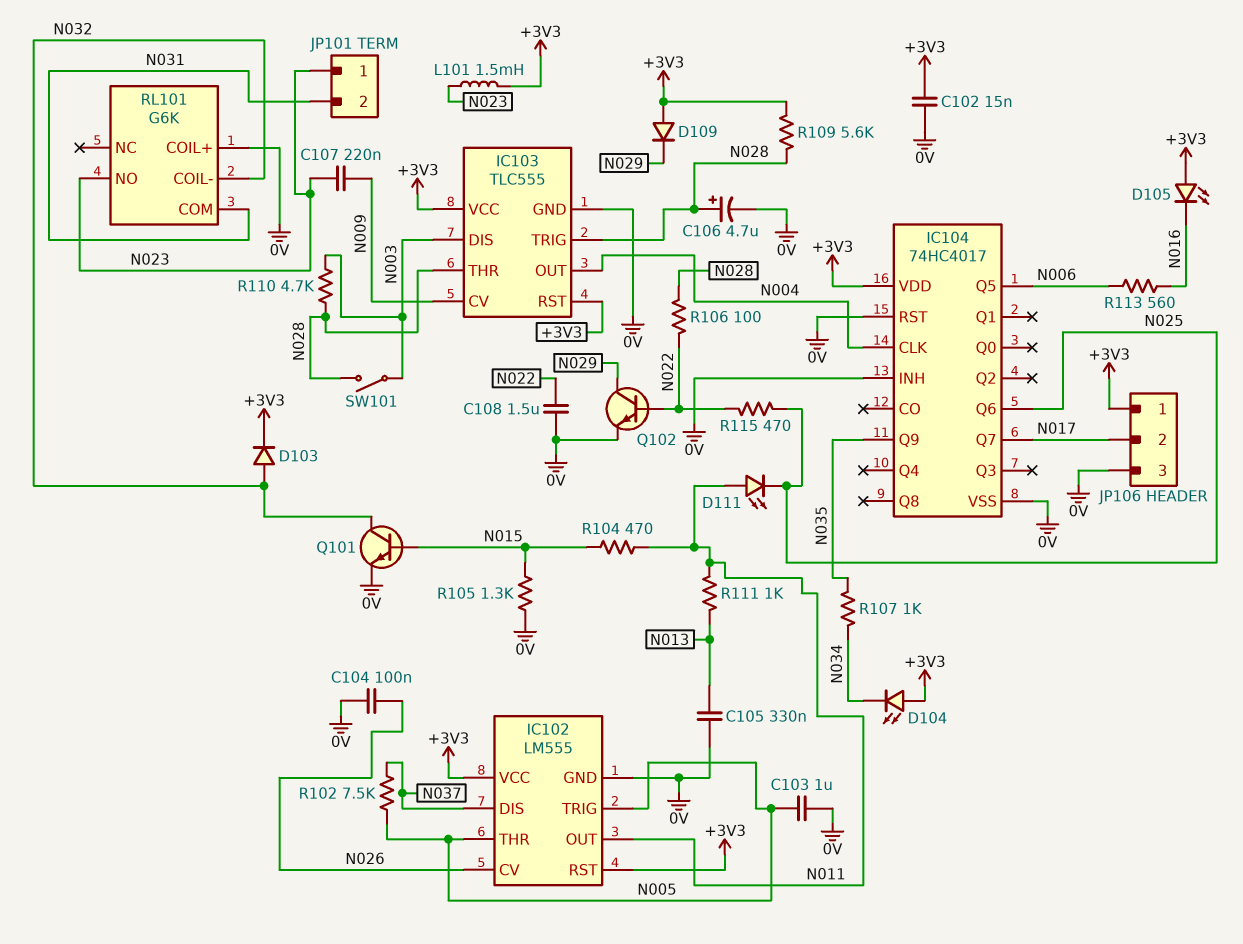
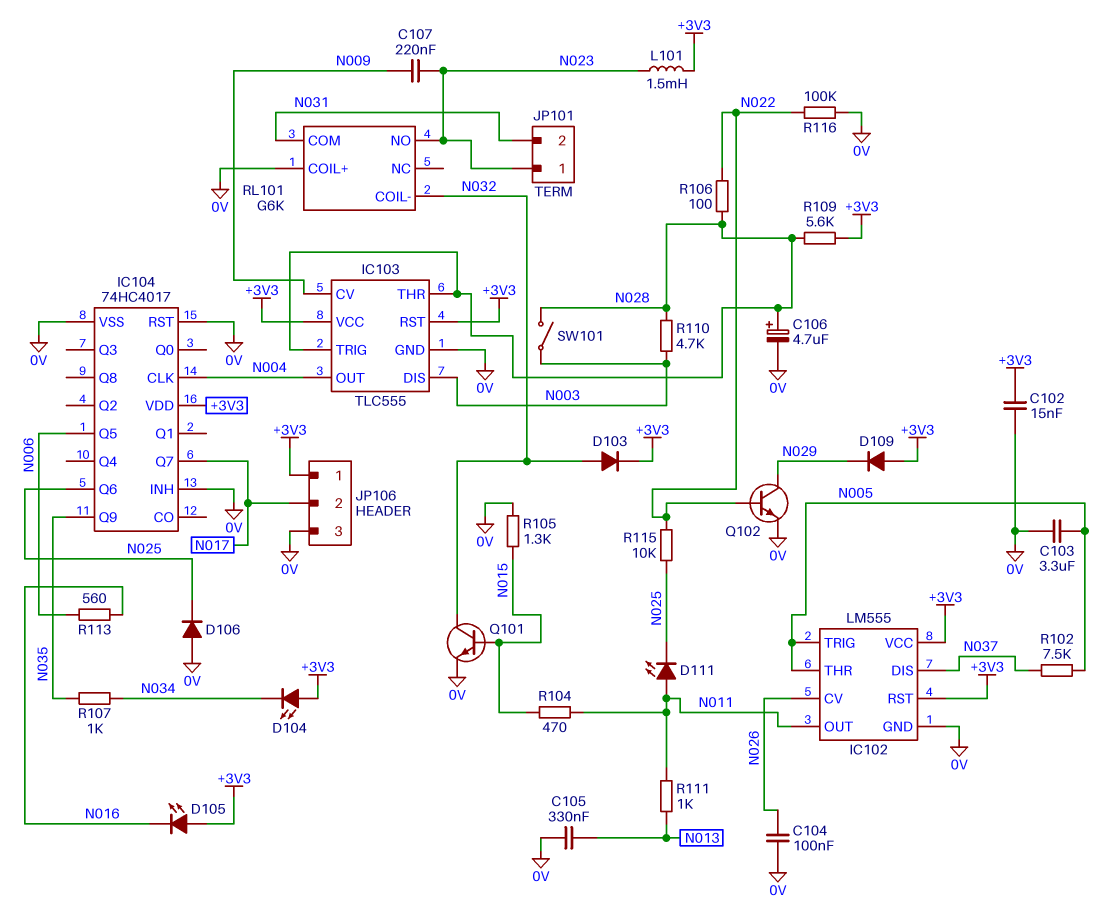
C103: 1uF (0V, N005) -> 3.3uF (0V, N005)
C108: 1.5uF (0V, N022) -> none
D106: none -> diode (A 0V, K N025)
R115: 470 (N022, N025) -> 10k (N022, N025)
R116: none -> 100k (0V, N022)

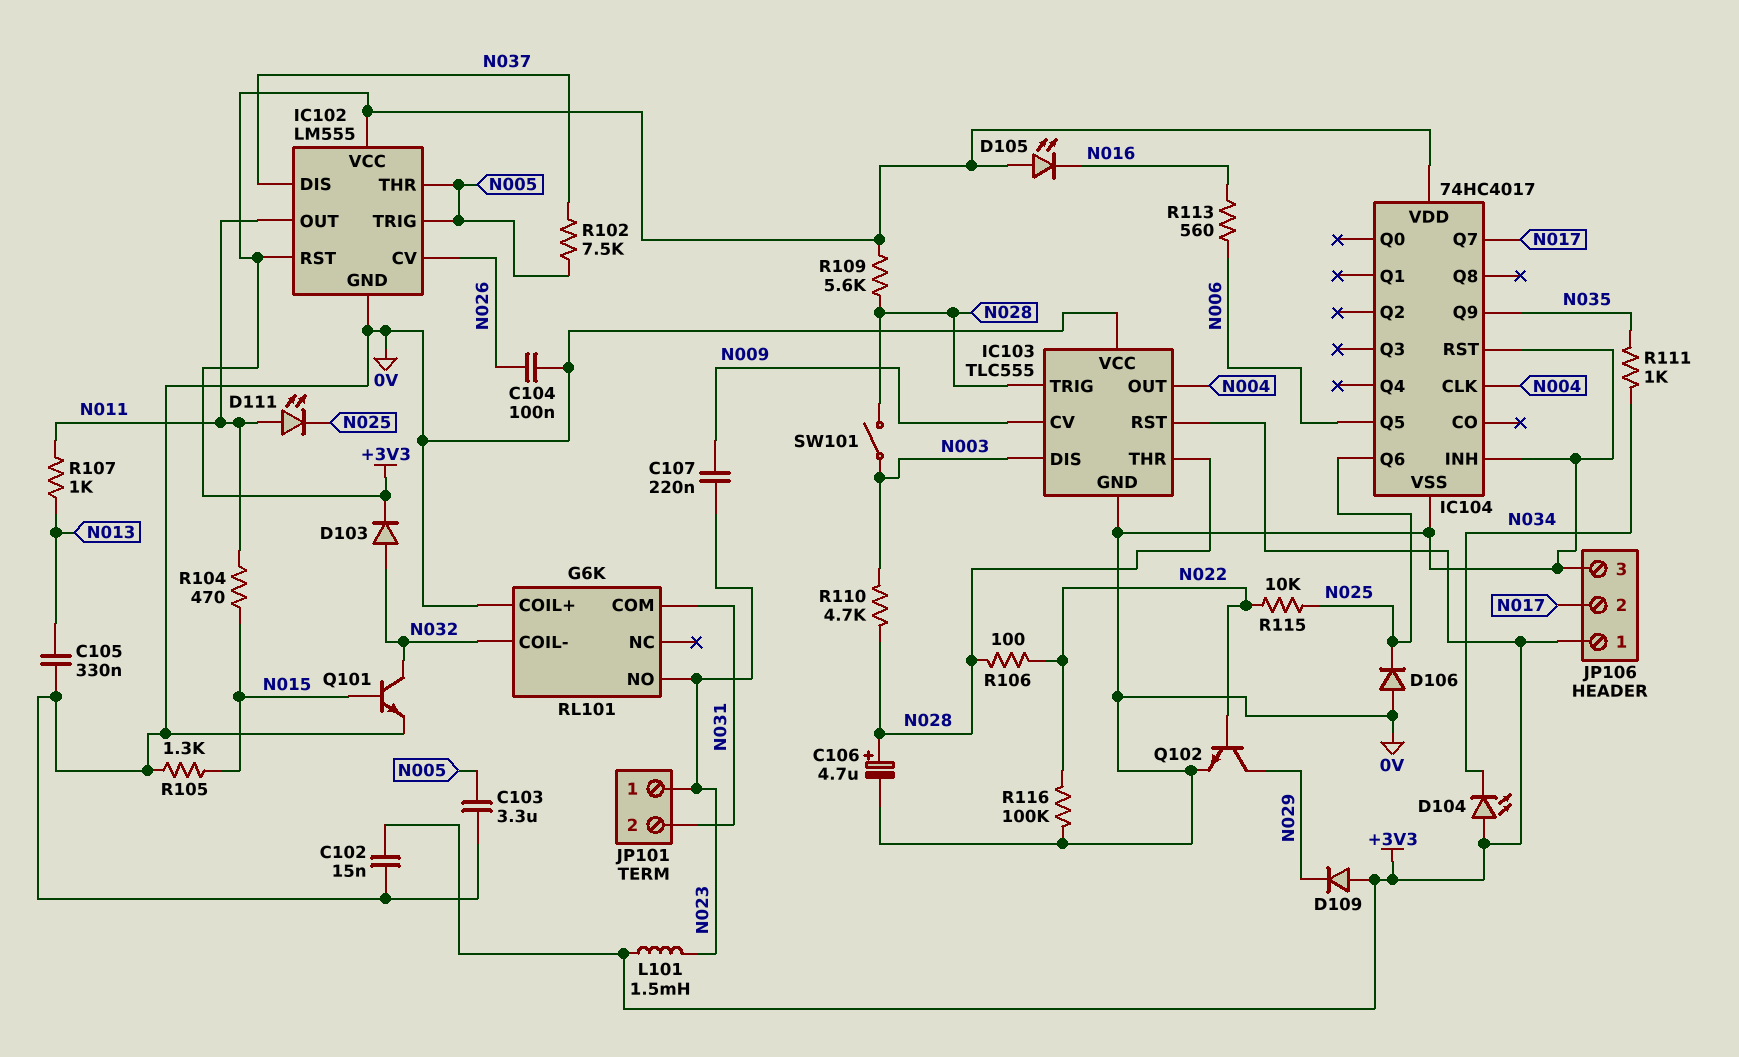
IC103 pin VCC: +3V3 -> 0V
R107: 1k (N034, N035) -> 1k (N011, N013)
R111: 1k (N011, N013) -> 1k (N034, N035)

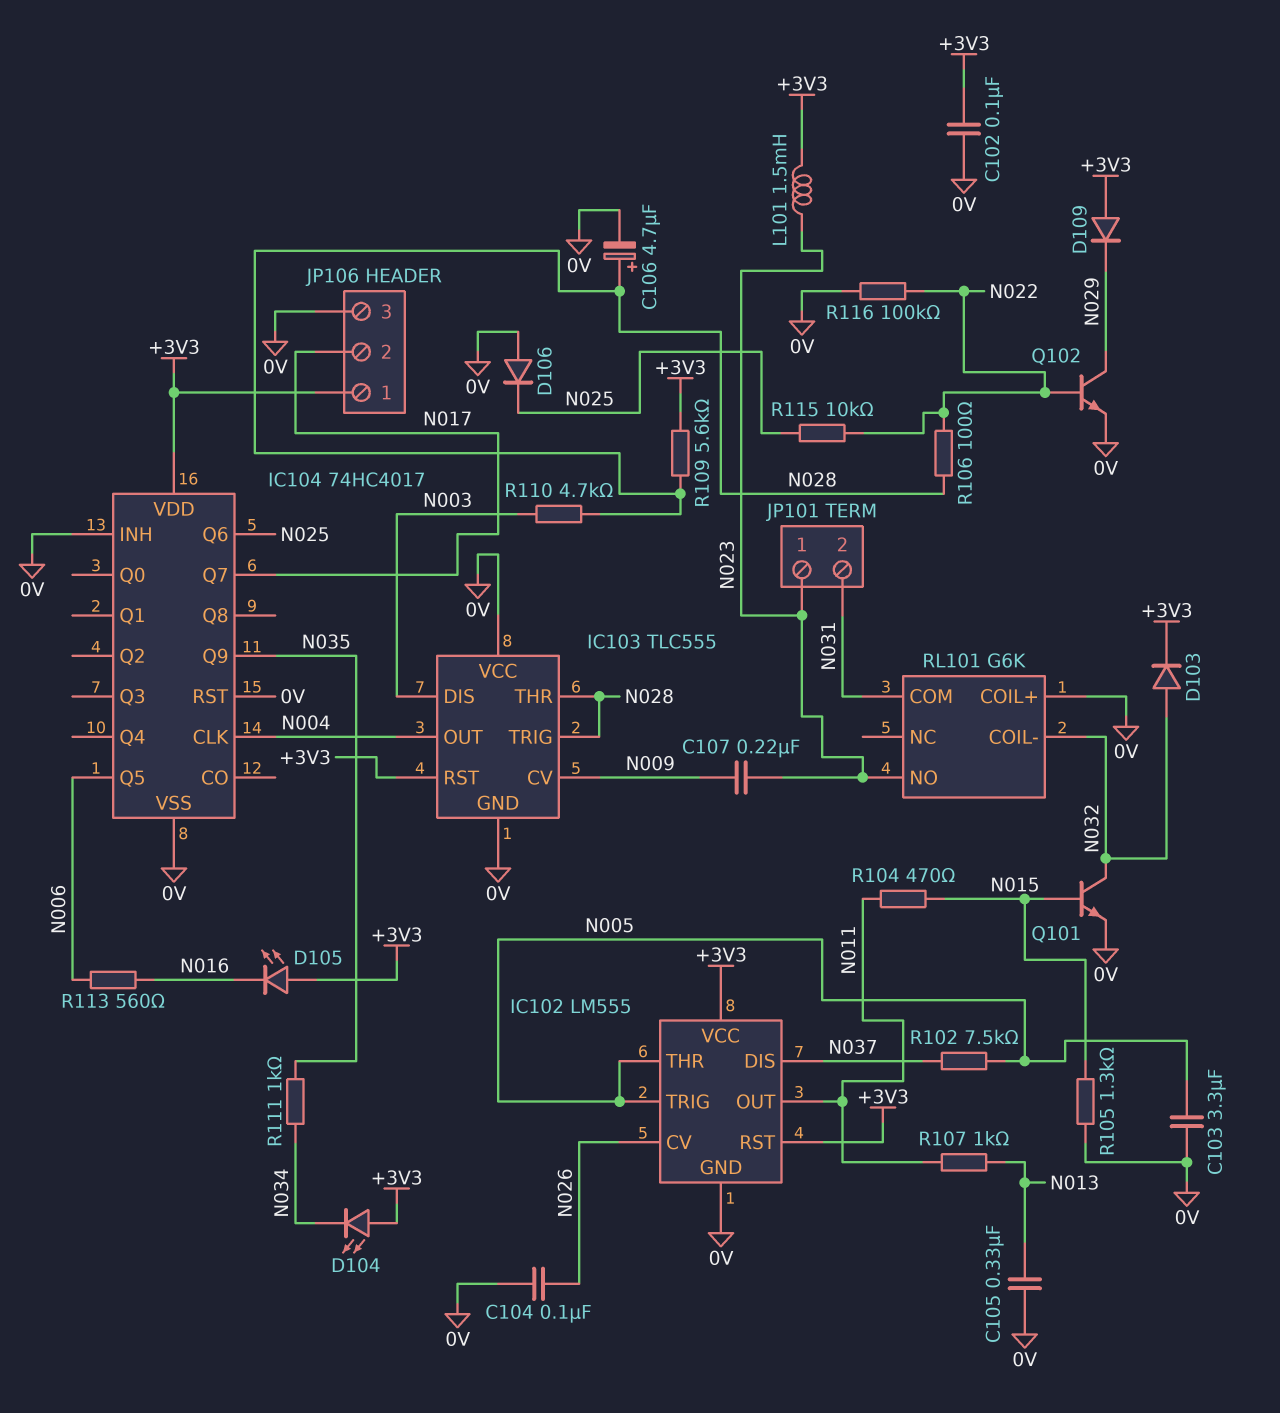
C102: 15nF (+3V3, 0V) -> 100nF (+3V3, 0V)
D111: LED (A N011, K N025) -> none
SW101: switch (N003, N028) -> none

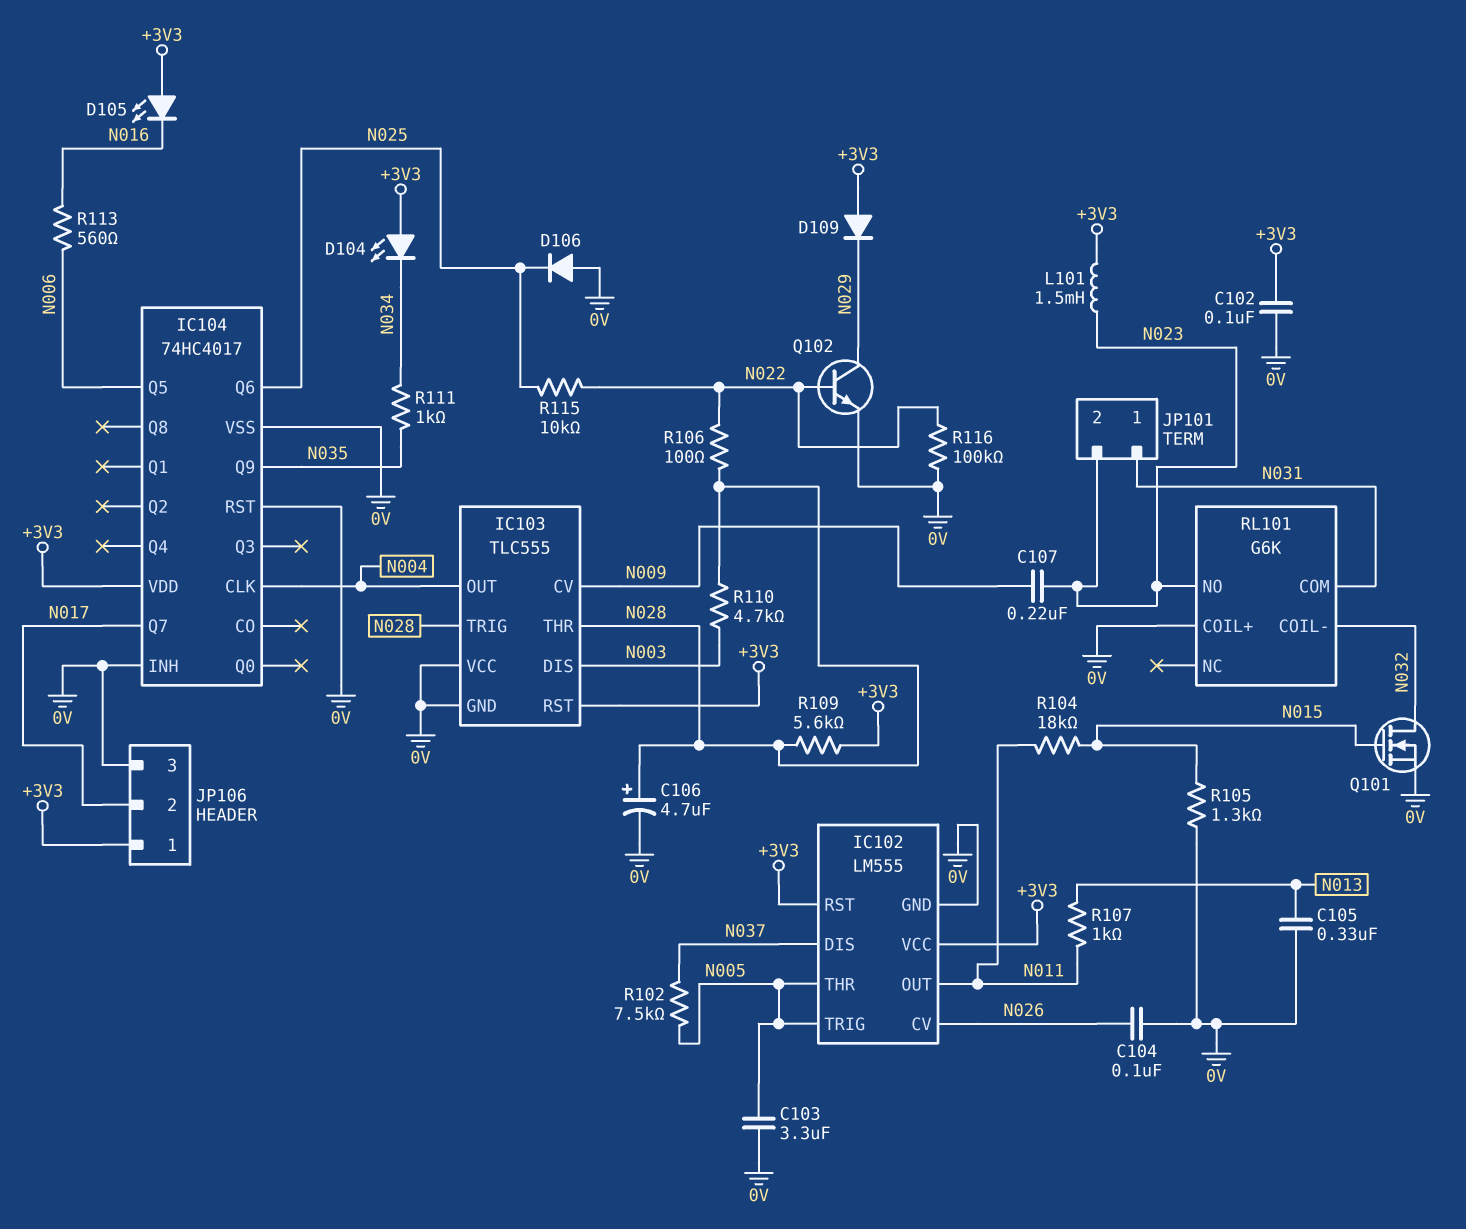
D103: diode (A N032, K +3V3) -> none
JP101 pin 1: N023 -> N031
JP101 pin 2: N031 -> N023
Q101: NPN (B N015, C N032, E 0V) -> NMOS (G N015, D N032, S 0V)
R104: 470 (N011, N015) -> 18k (N011, N015)

